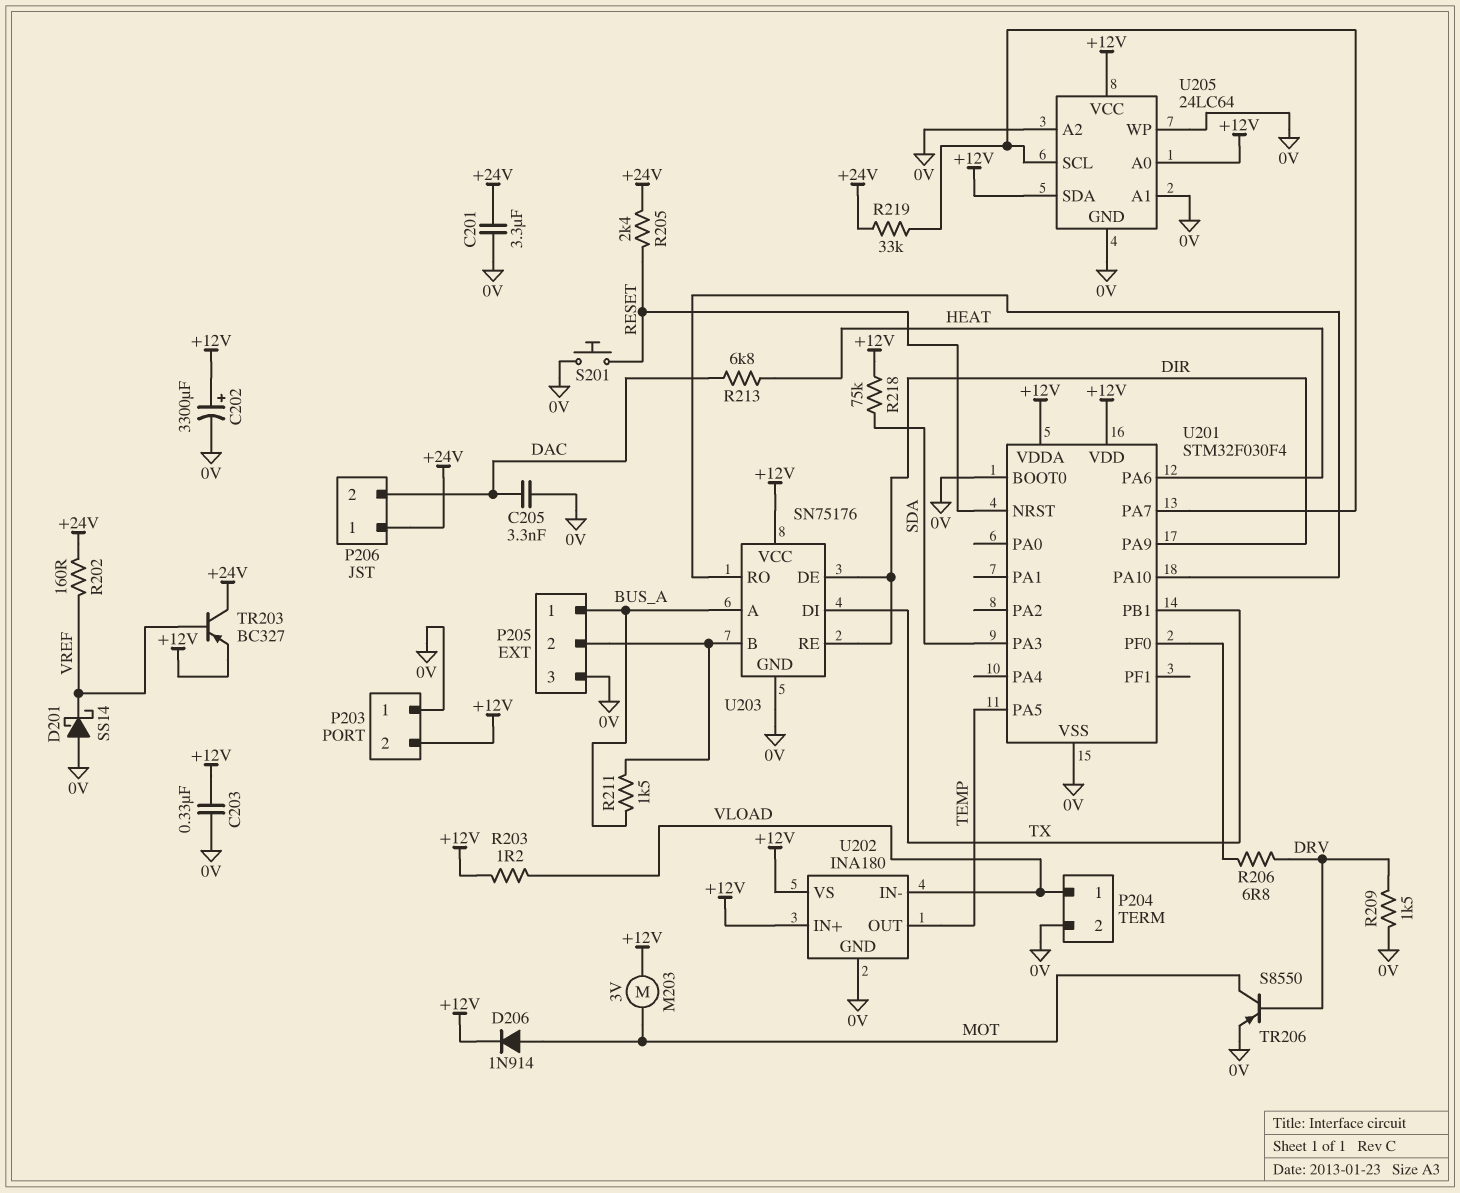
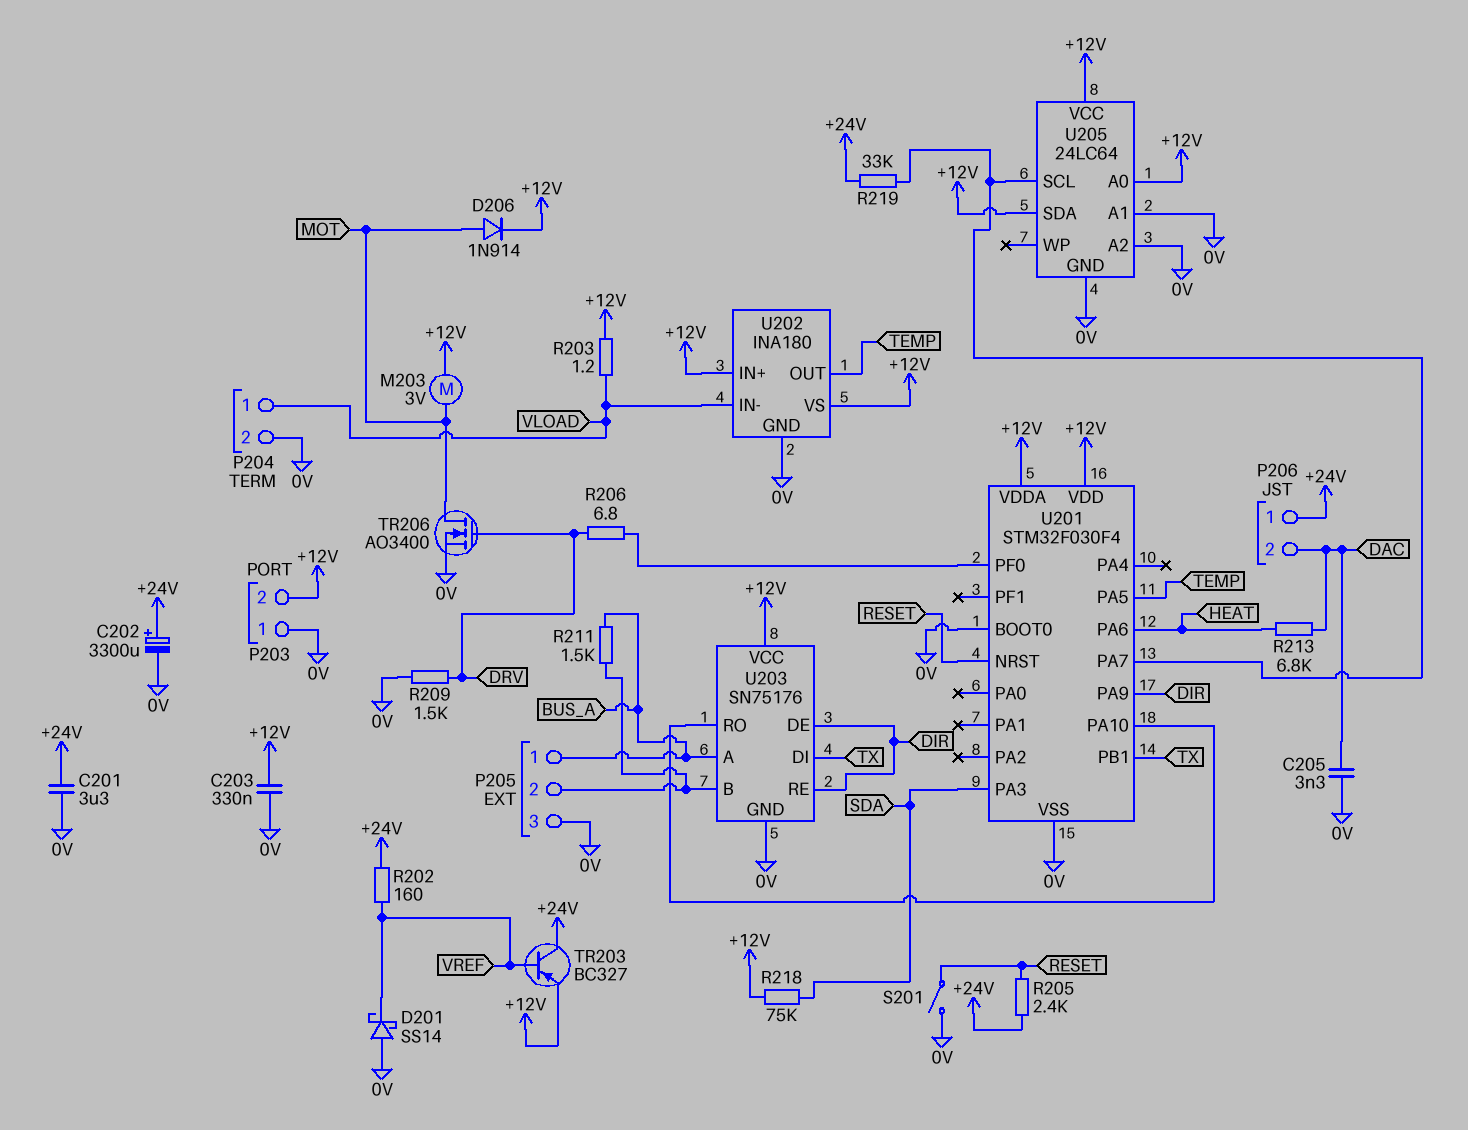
C202: 3300uF (plus +12V, minus 0V) -> 3300uF (plus +24V, minus 0V)
S201: button (0V, RESET) -> switch (0V, RESET)
TR206: PNP S8550 (B DRV, C MOT, E 0V) -> NMOS AO3400 (G DRV, D MOT, S 0V)
U205 pin WP: 0V -> none

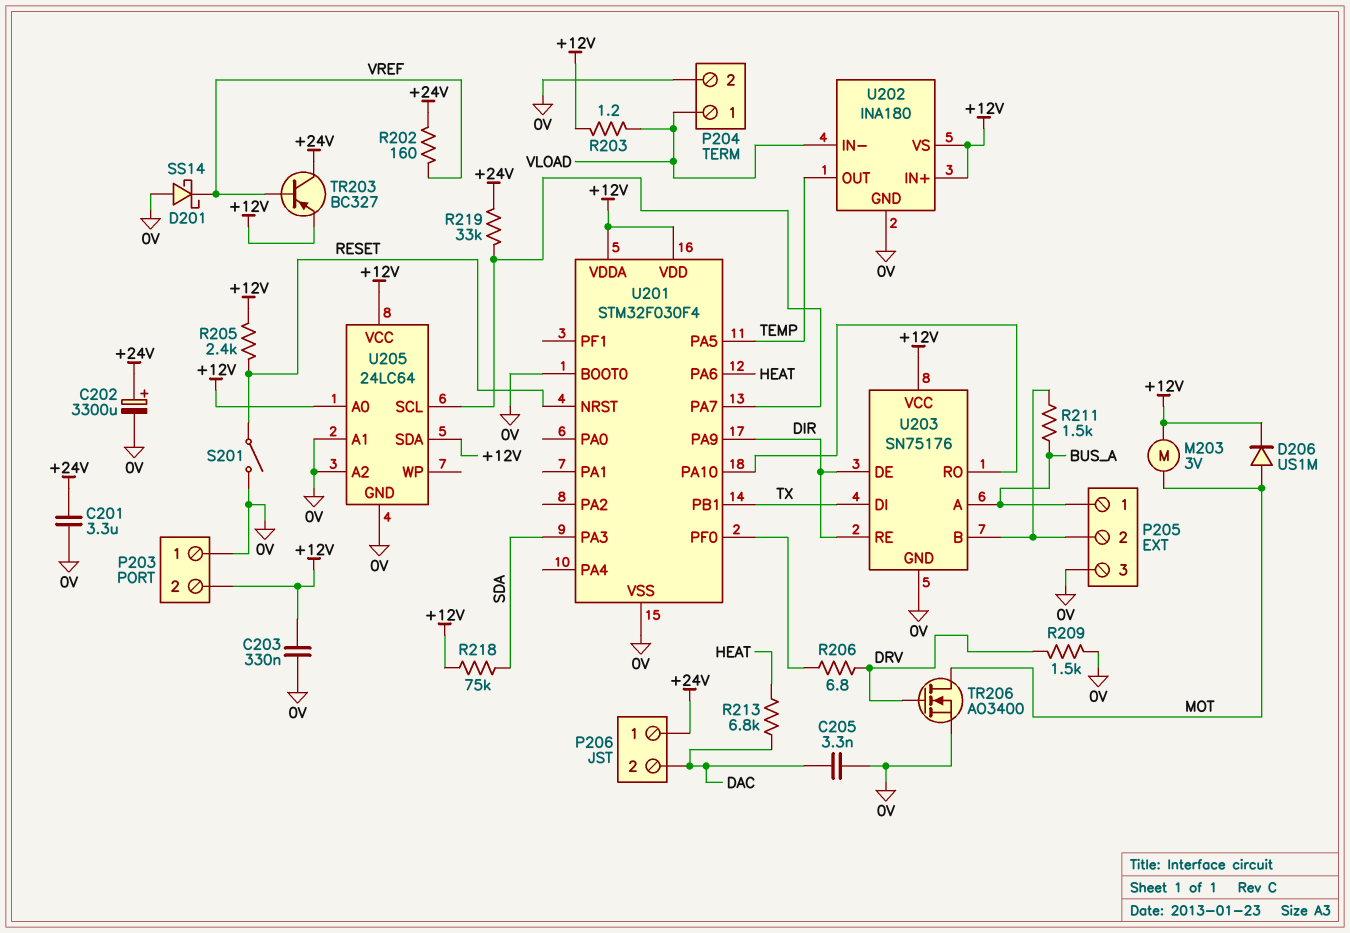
D206: diode 1N914 (A MOT, K +12V) -> diode US1M (A MOT, K +12V)
R205: 2.4k (+24V, RESET) -> 2.4k (+12V, RESET)

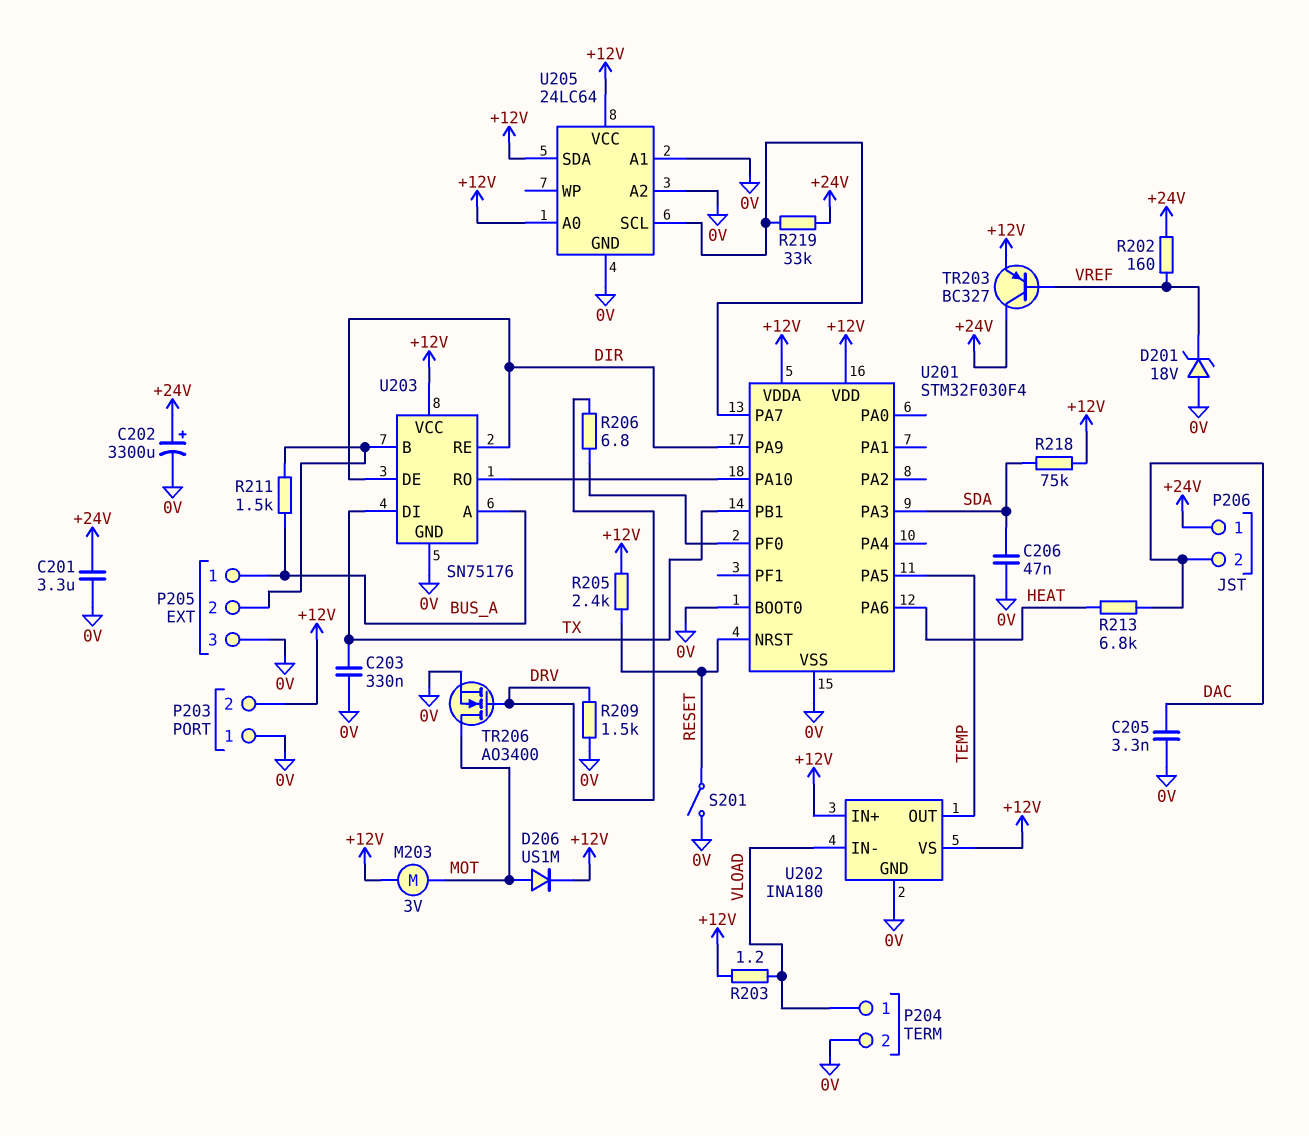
C203: 330nF (+12V, 0V) -> 330nF (0V, TX)
C206: none -> 47nF (0V, SDA)
D201: schottky SS14 (A 0V, K VREF) -> zener 18V (A 0V, K VREF)

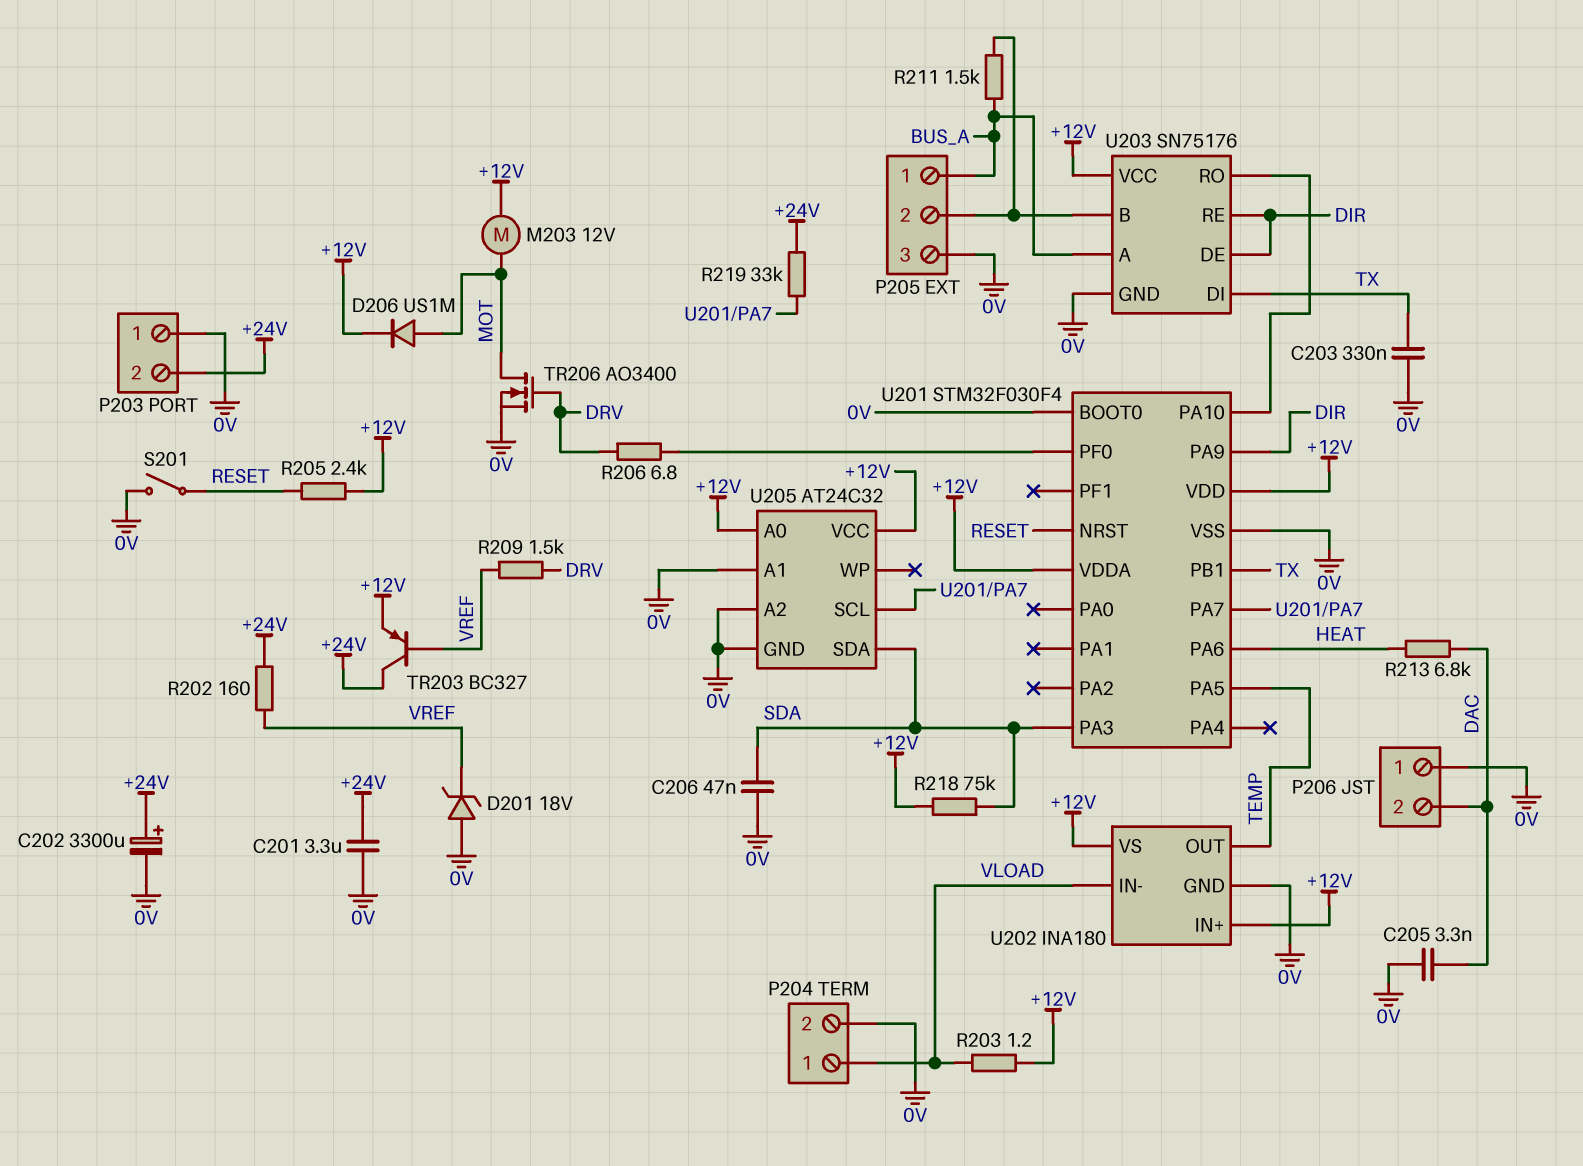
M203: motor 3V (+12V, MOT) -> motor 12V (+12V, MOT)
P203 pin 2: +12V -> +24V
P206 pin 1: +24V -> 0V
R209: 1.5k (0V, DRV) -> 1.5k (DRV, VREF)
U205: 24LC64 -> AT24C32
U205 pin SDA: +12V -> SDA

